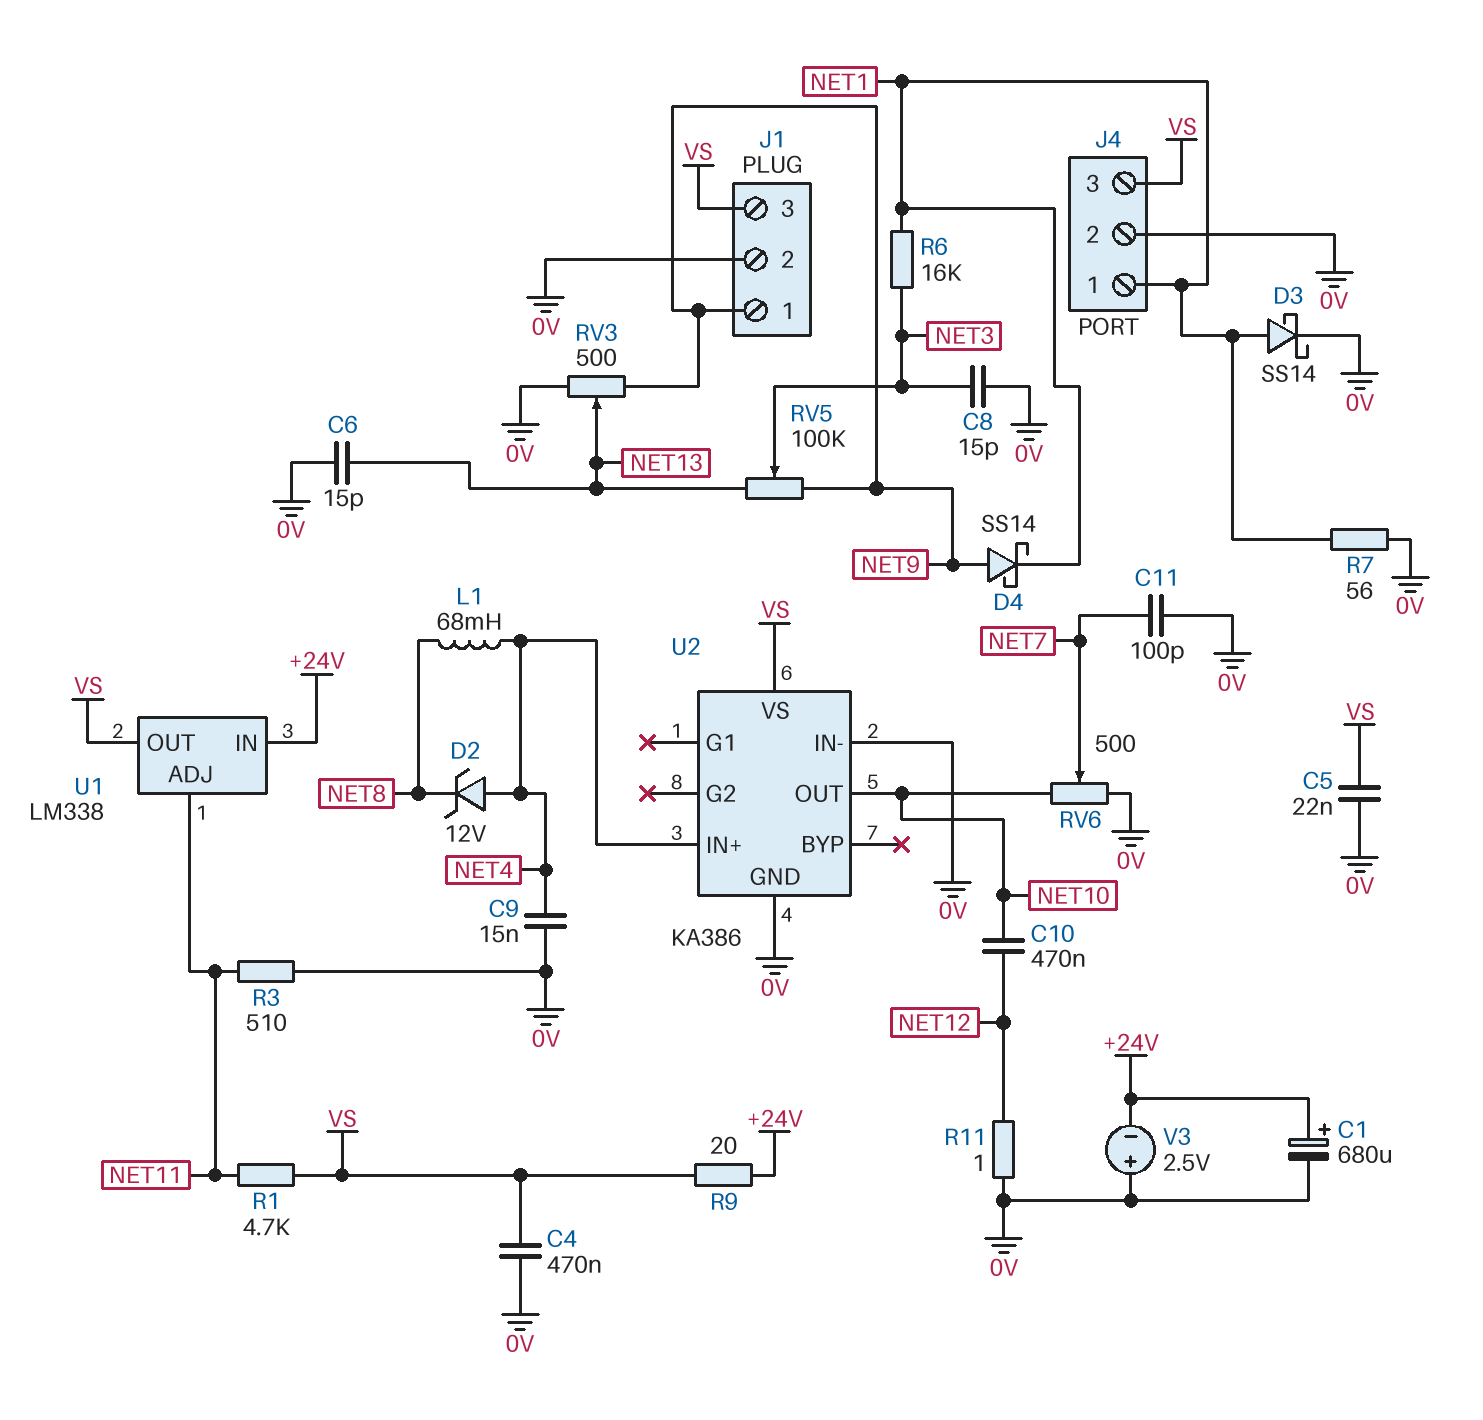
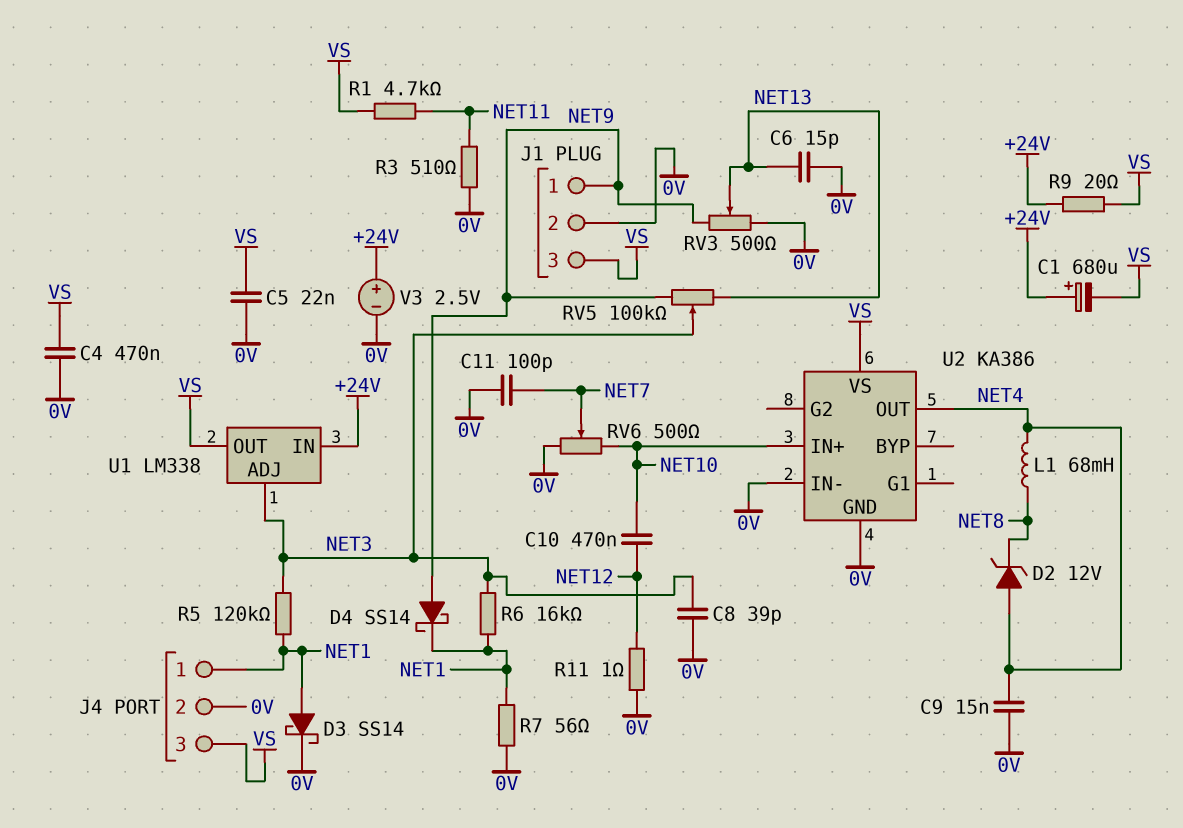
C1: 680uF (plus +24V, minus 0V) -> 680uF (plus +24V, minus VS)
C8: 15pF (0V, NET3) -> 39pF (0V, NET3)
R5: none -> 120k (NET1, NET3)
U1 pin ADJ: NET11 -> NET3
U2 pin IN+: NET4 -> NET10
U2 pin OUT: NET10 -> NET4
V3: 2.5V (plus 0V, minus +24V) -> 2.5V (plus +24V, minus 0V)

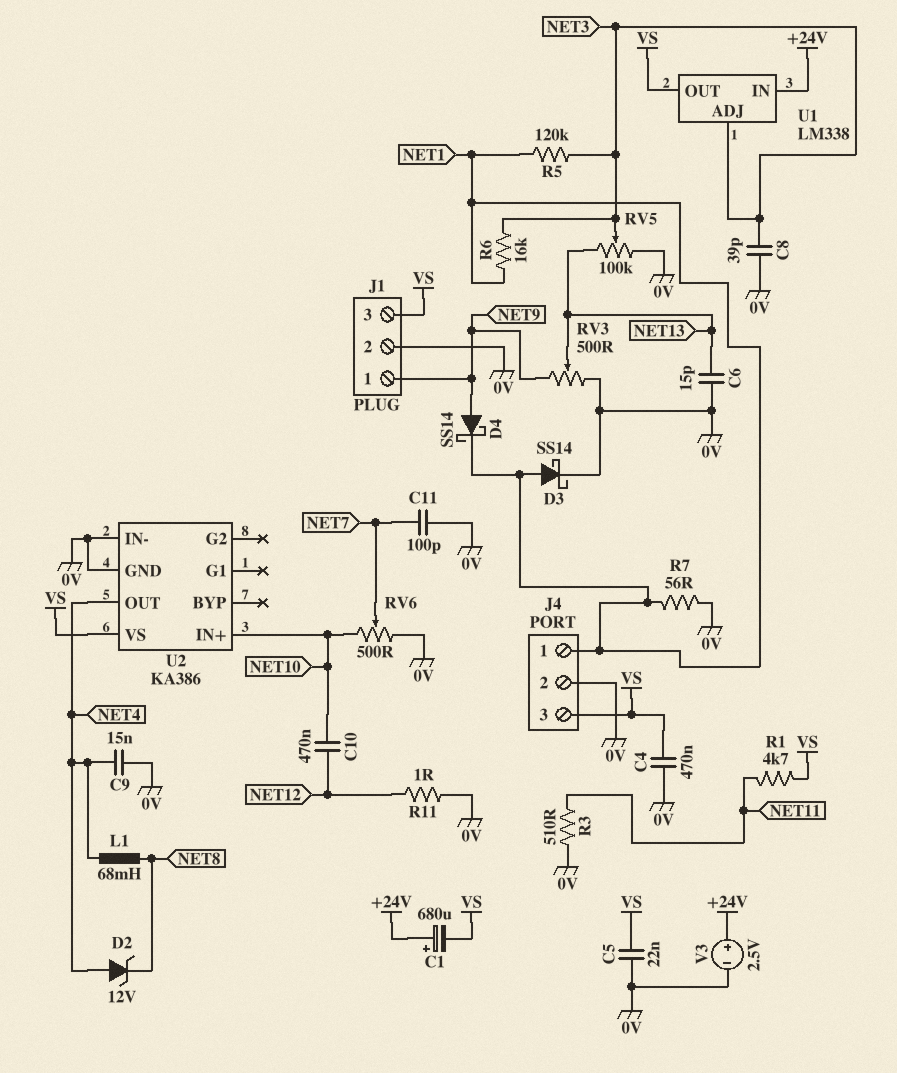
R9: 20 (+24V, VS) -> none
RV5: 100k (NET9, NET13, wiper NET3) -> 100k (0V, NET13, wiper NET3)

